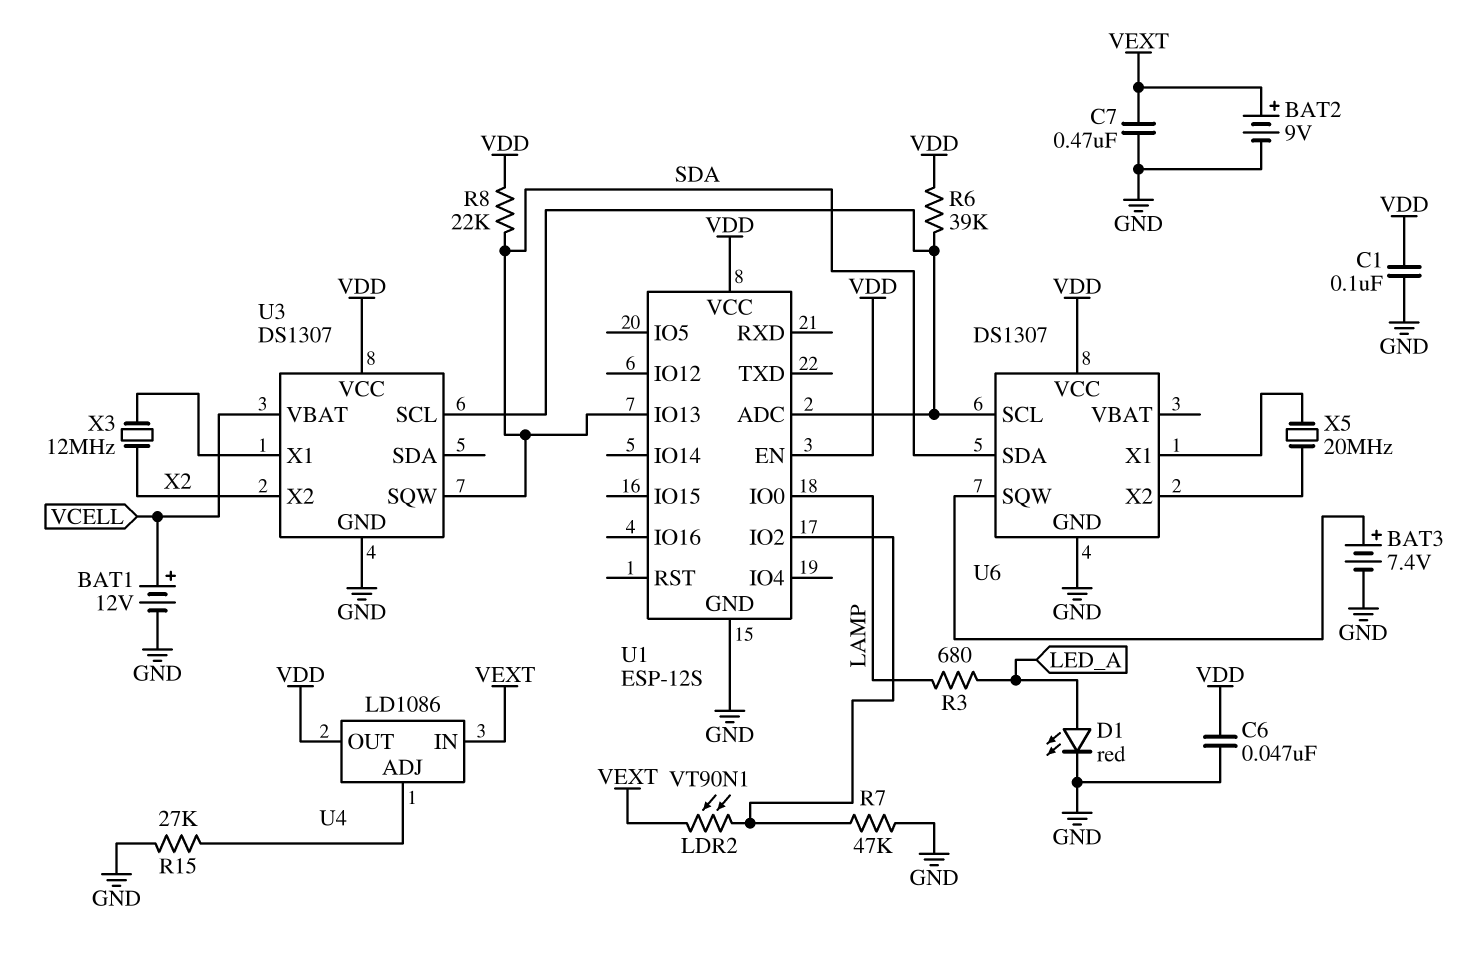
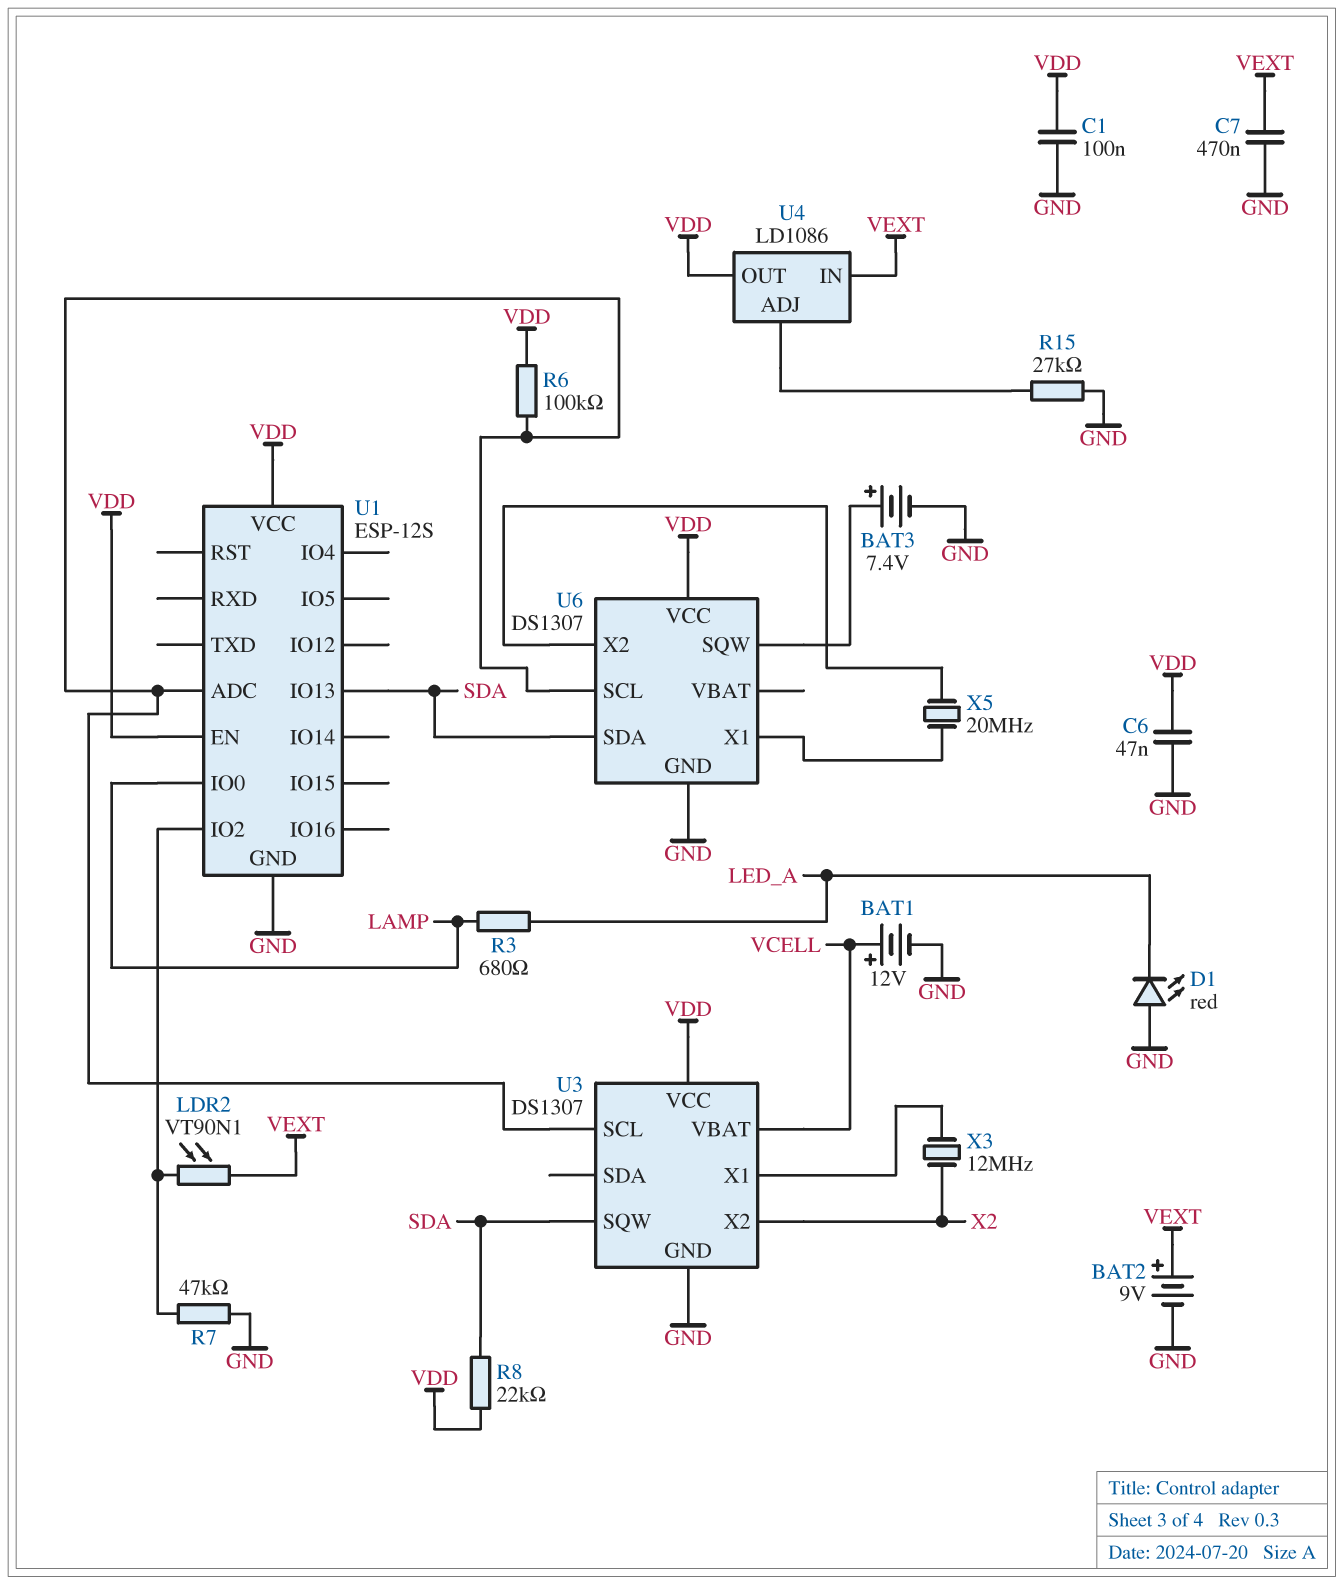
D1: LED red (A LED_A, K GND) -> LED red (A GND, K LED_A)
R6: 39k (U1/ADC, VDD) -> 100k (U1/ADC, VDD)

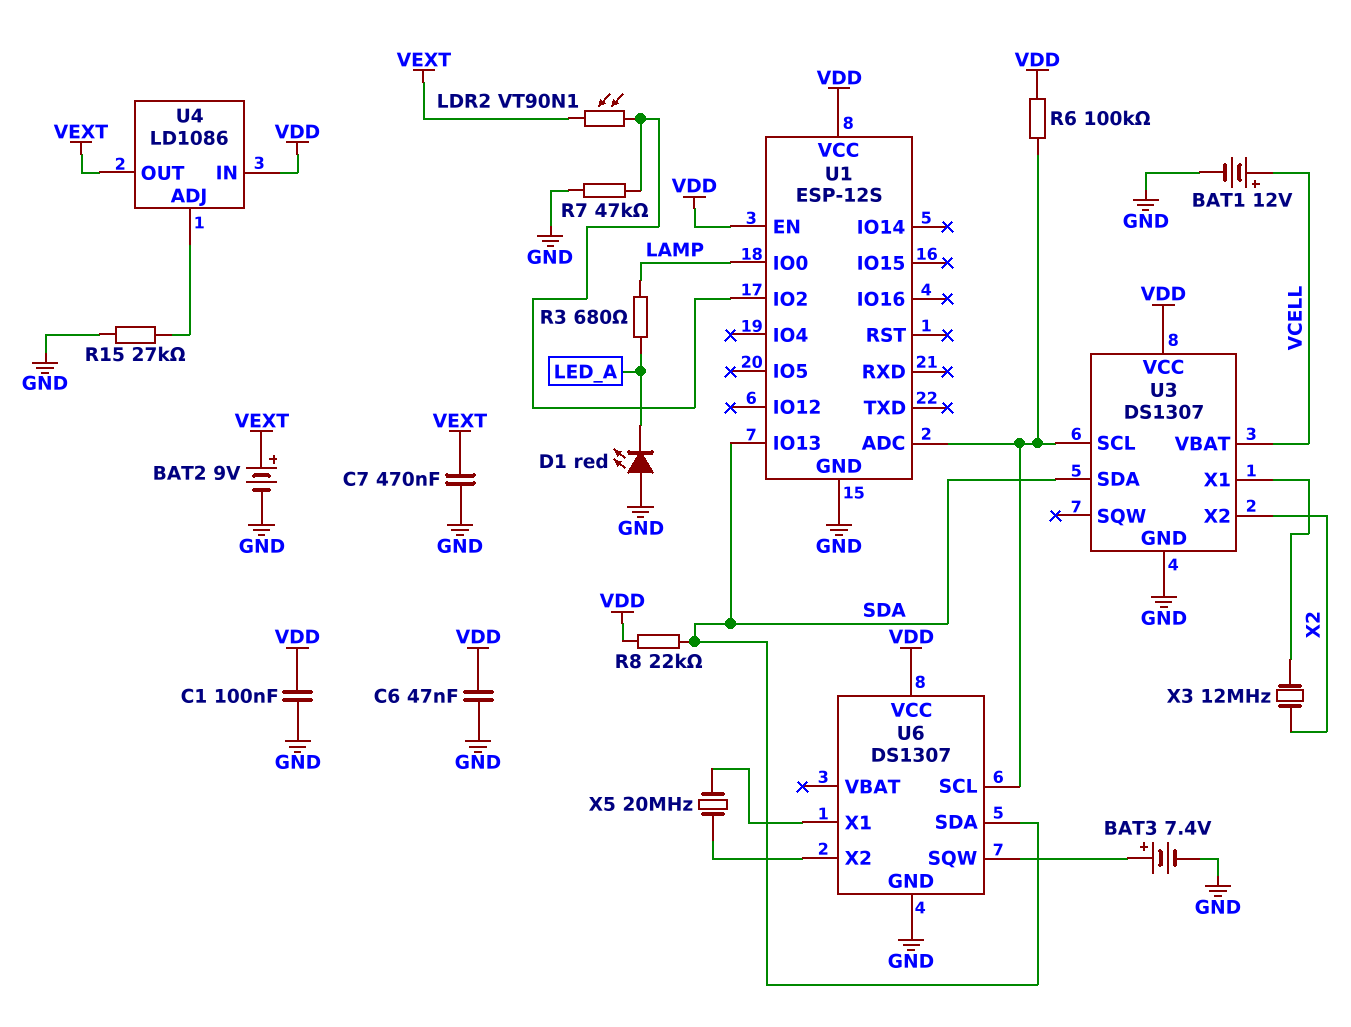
U3 pin SDA: none -> SDA
U3 pin SQW: SDA -> none
U4 pin IN: VEXT -> VDD
U4 pin OUT: VDD -> VEXT

